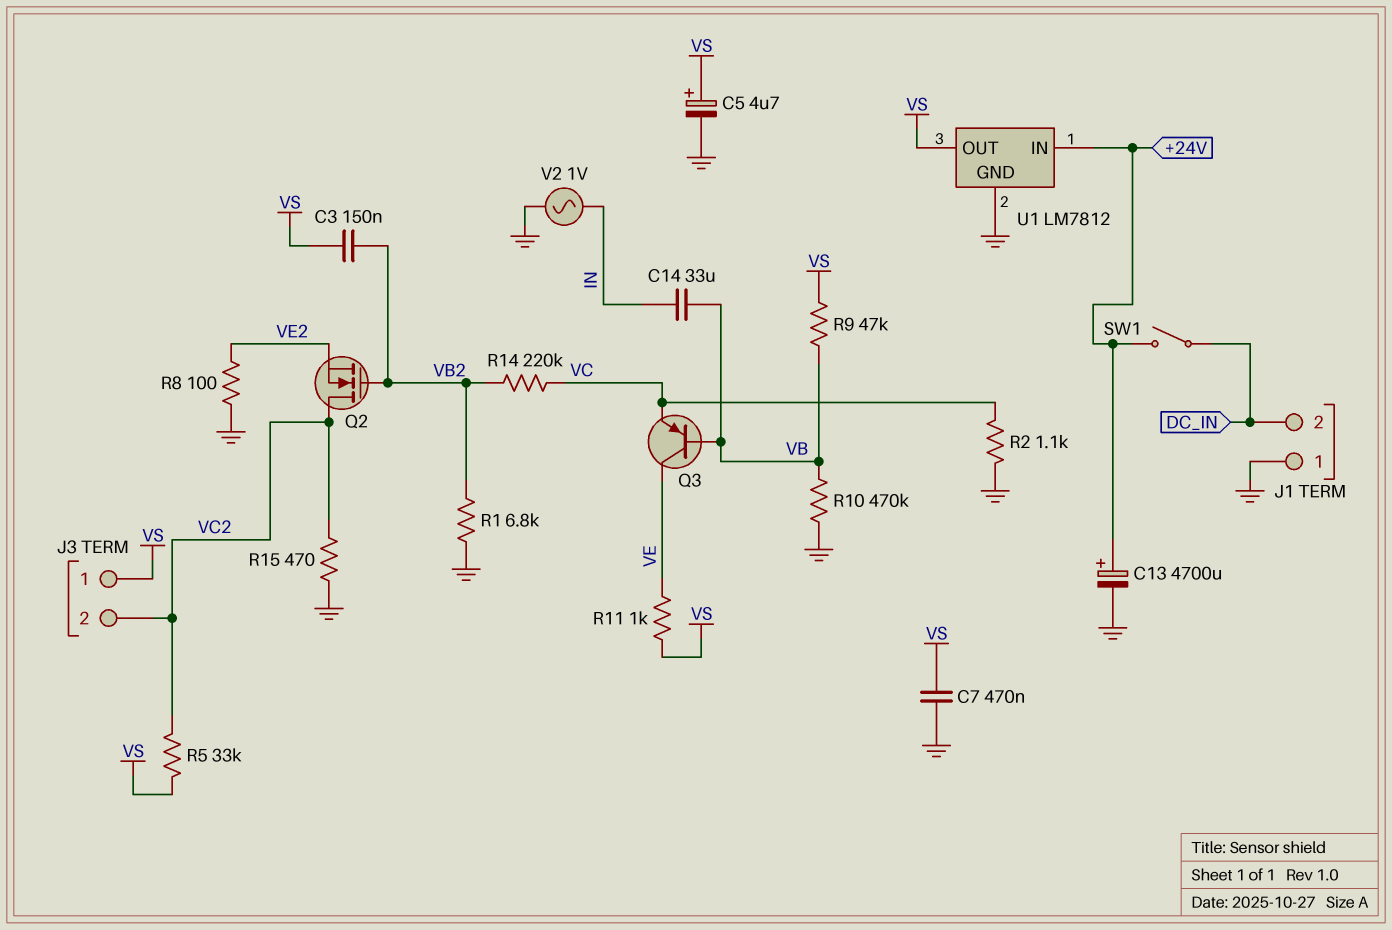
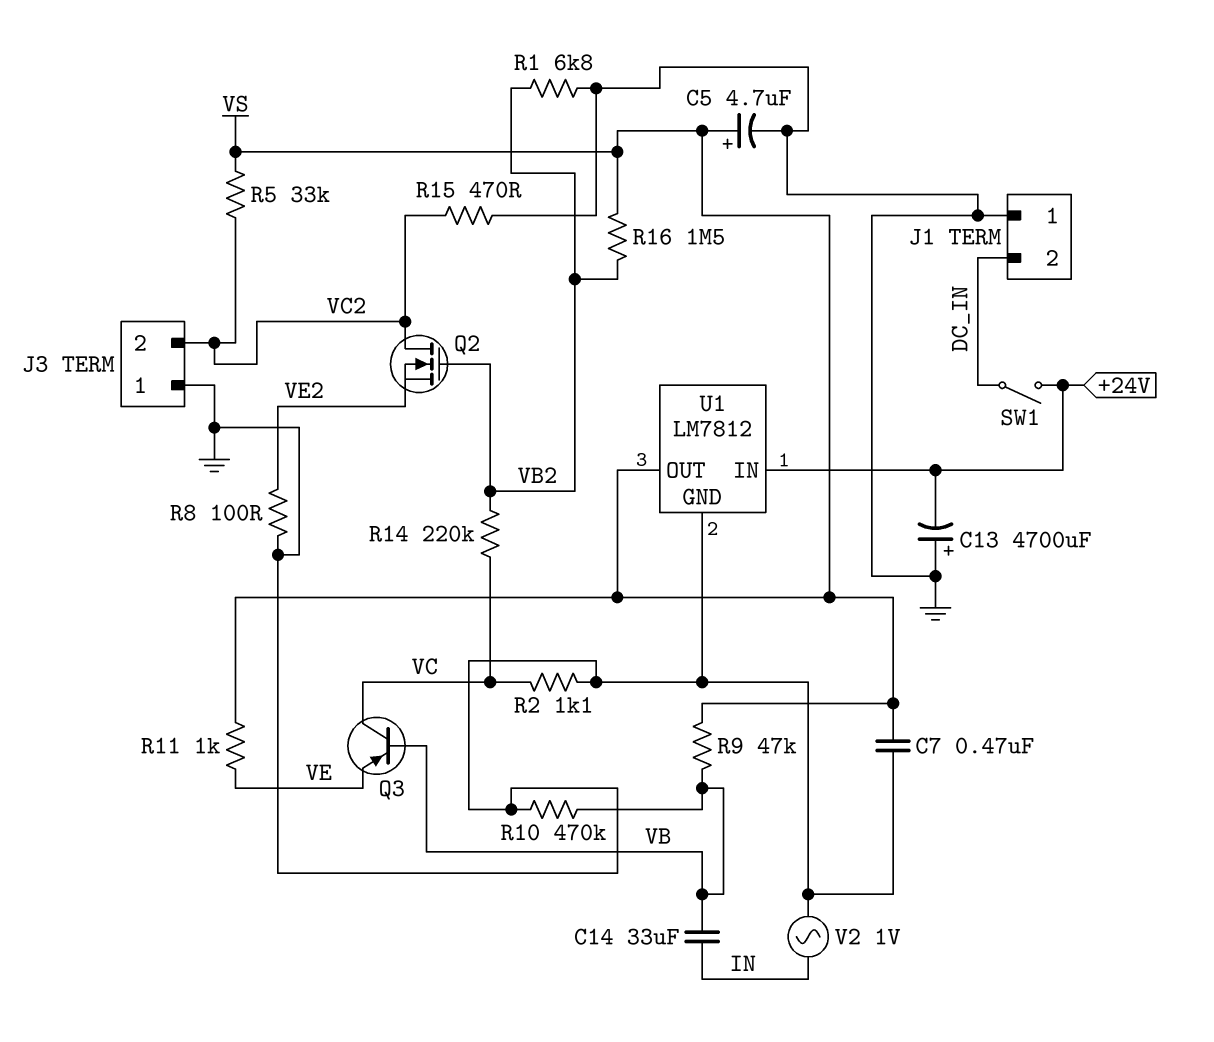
C3: 150nF (VB2, VS) -> none
C13: 4700uF (plus +24V, minus GND) -> 4700uF (plus GND, minus +24V)
J3 pin 1: VS -> GND
Q3: PNP (B VB, C VE, E VC) -> PNP (B VB, C VC, E VE)
R16: none -> 1.5M (VB2, VS)

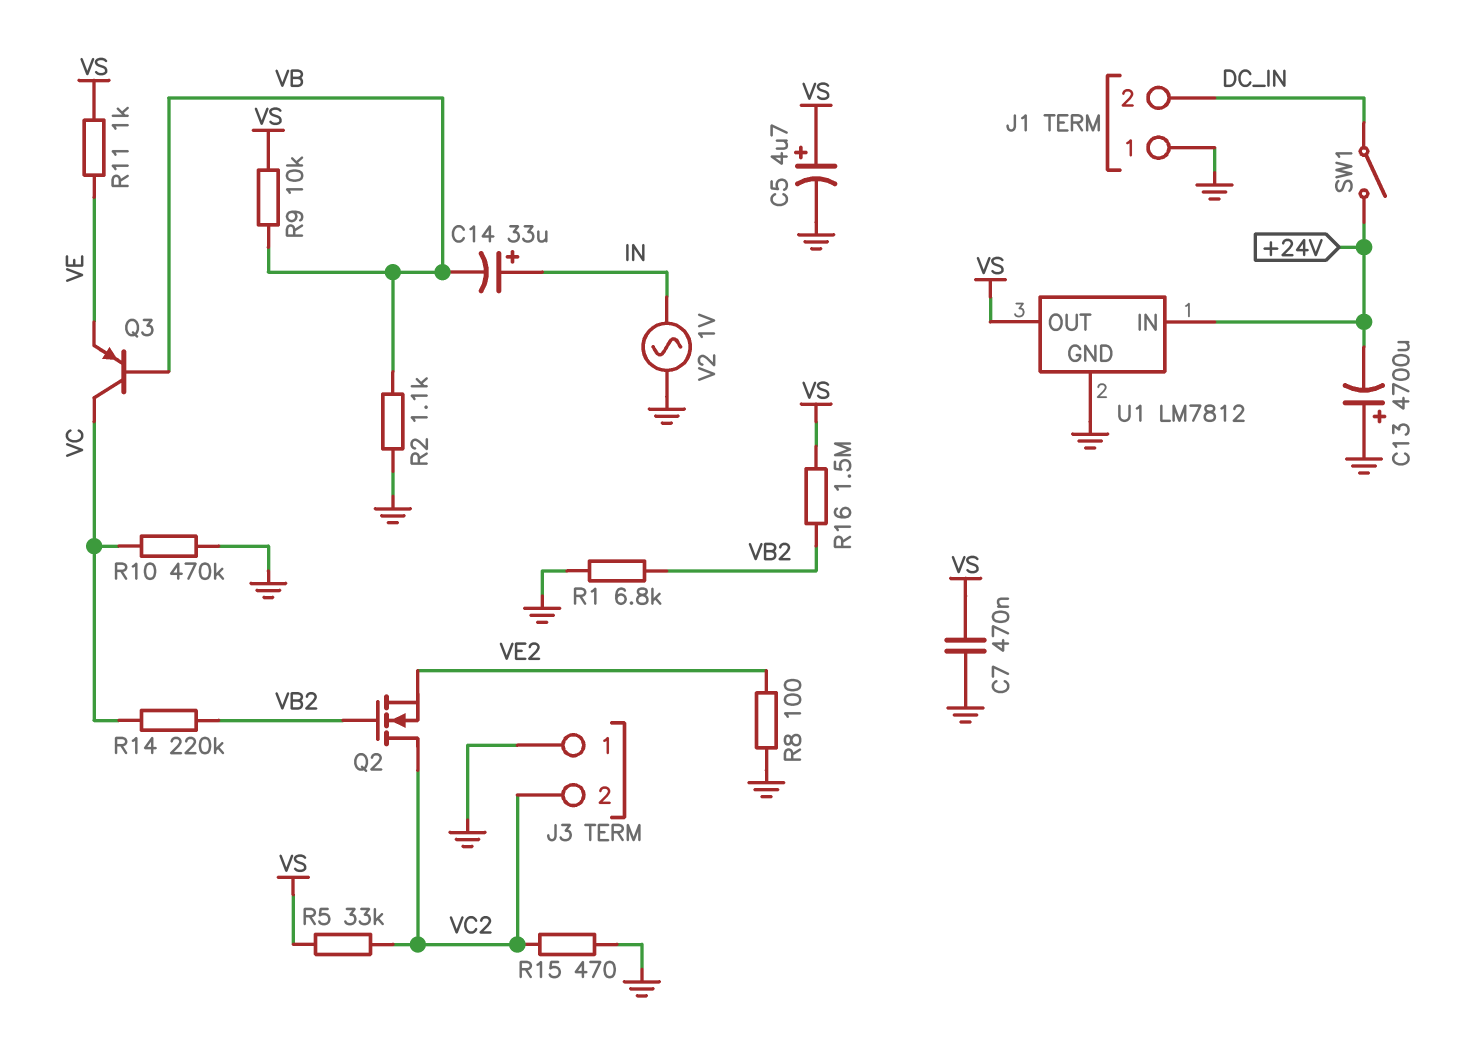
C14: 33uF (IN, VB) -> 33uF (plus IN, minus VB)
R2: 1.1k (GND, VC) -> 1.1k (GND, VB)
R9: 47k (VB, VS) -> 10k (VB, VS)
R10: 470k (GND, VB) -> 470k (GND, VC)

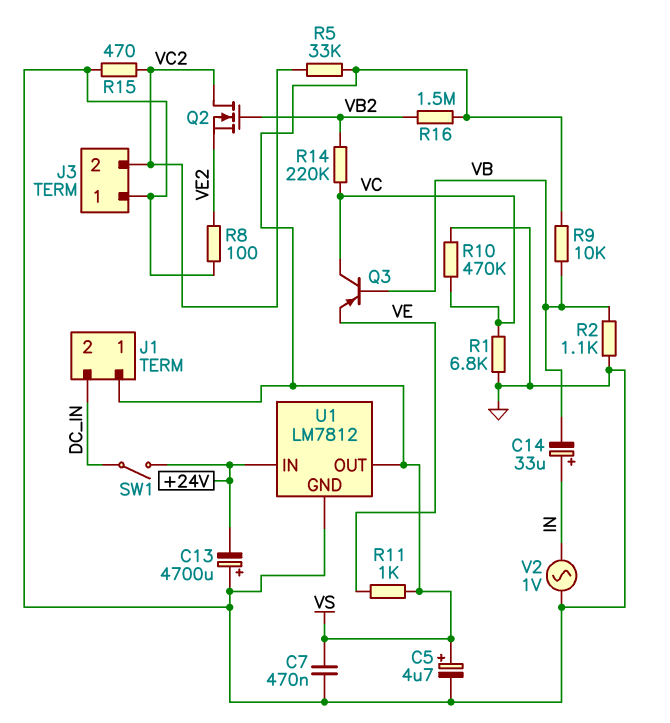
J1 pin 1: GND -> VS
R1: 6.8k (GND, VB2) -> 6.8k (GND, VC)

